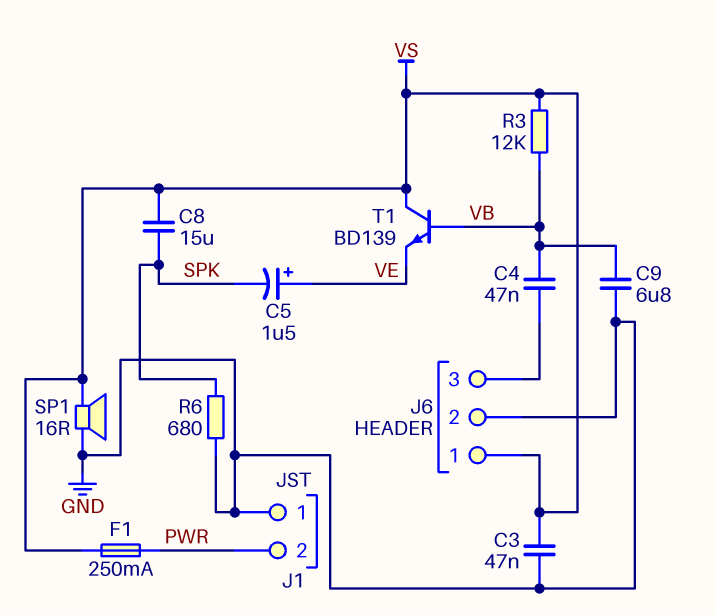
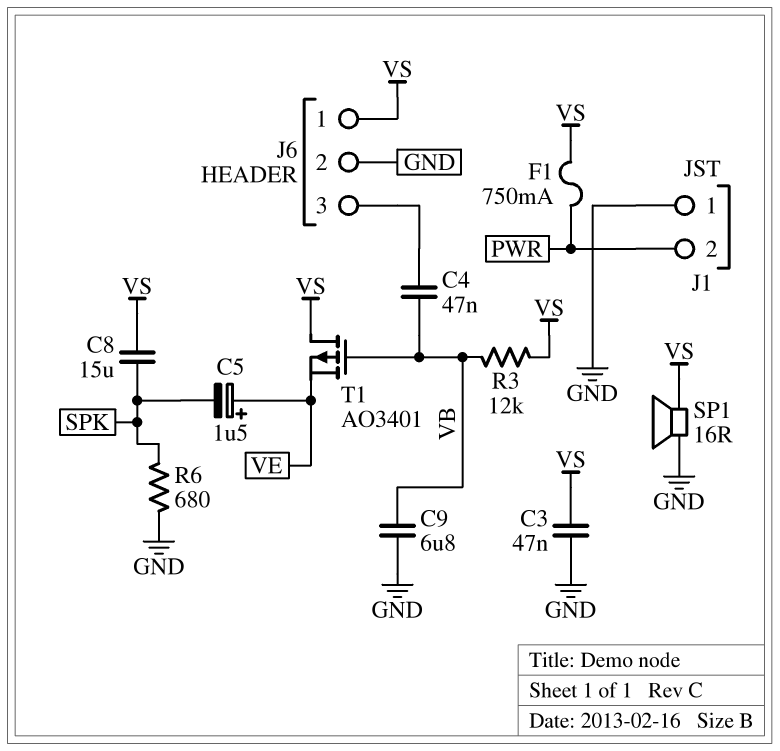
F1: 250mA (PWR, VS) -> 750mA (PWR, VS)
T1: NPN BD139 (B VB, C VS, E VE) -> PMOS AO3401 (G VB, D VS, S VE)

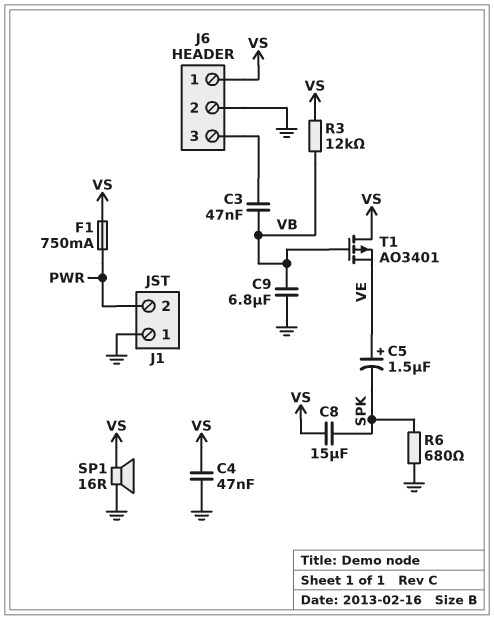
C3: 47nF (GND, VS) -> 47nF (J6/3, VB)
C4: 47nF (J6/3, VB) -> 47nF (GND, VS)

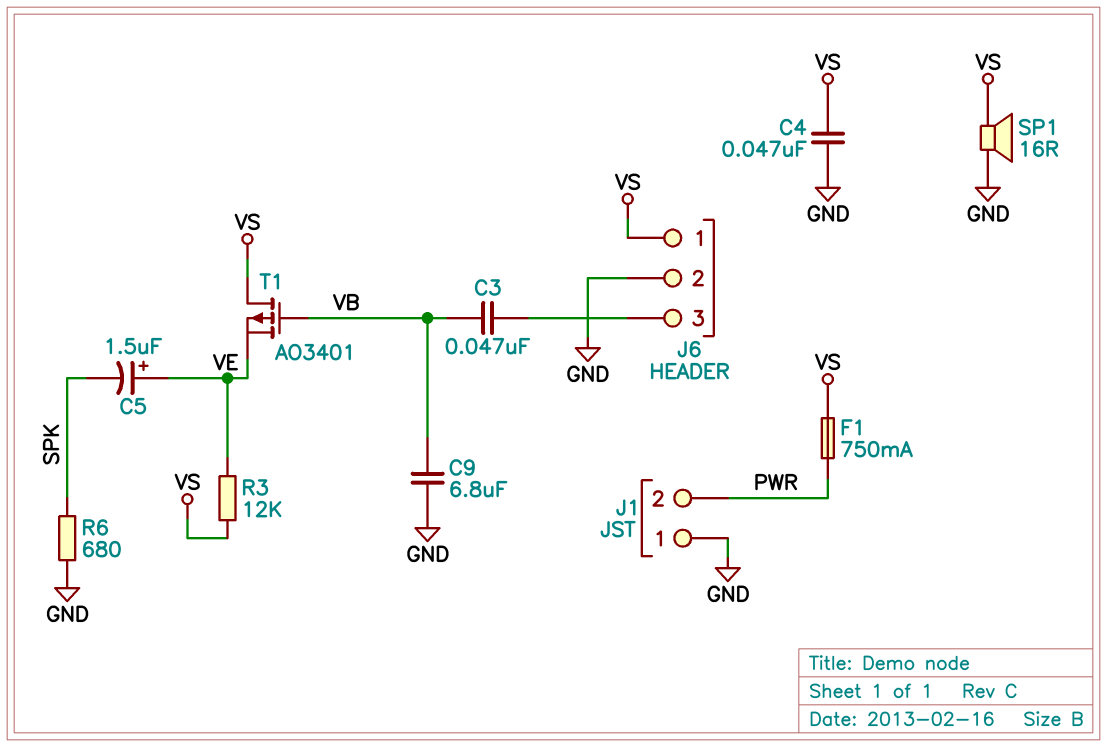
C8: 15uF (SPK, VS) -> none
R3: 12k (VB, VS) -> 12k (VE, VS)

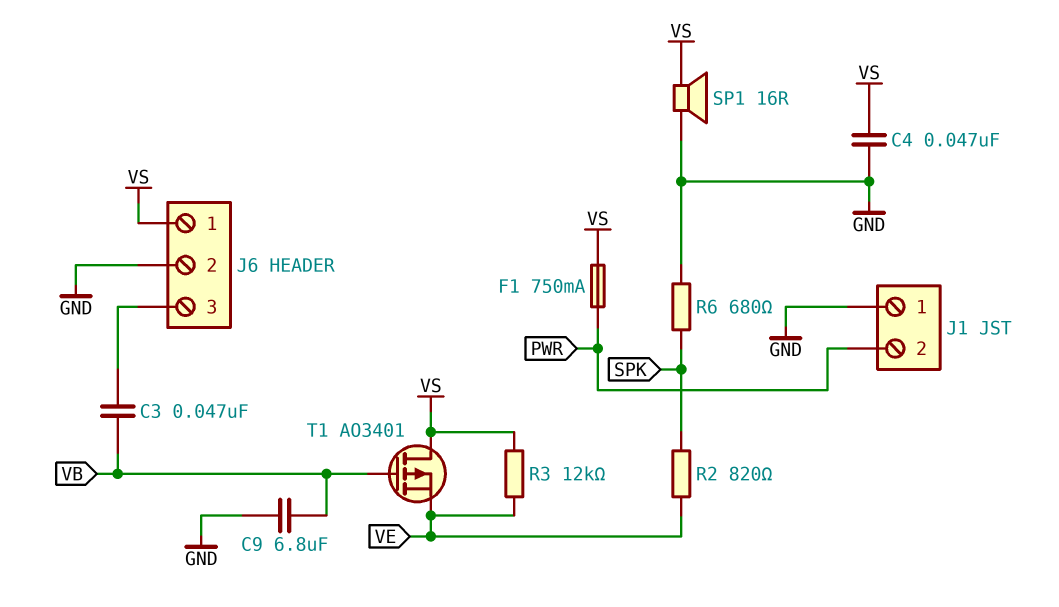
C5: 1.5uF (plus VE, minus SPK) -> none
R2: none -> 820 (SPK, VE)

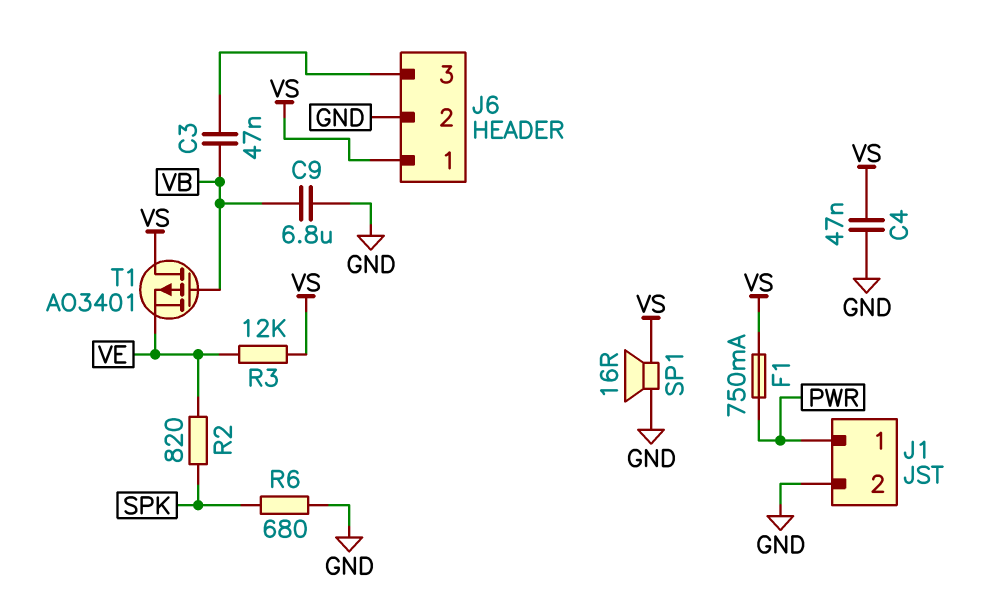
J1 pin 1: GND -> PWR
J1 pin 2: PWR -> GND

